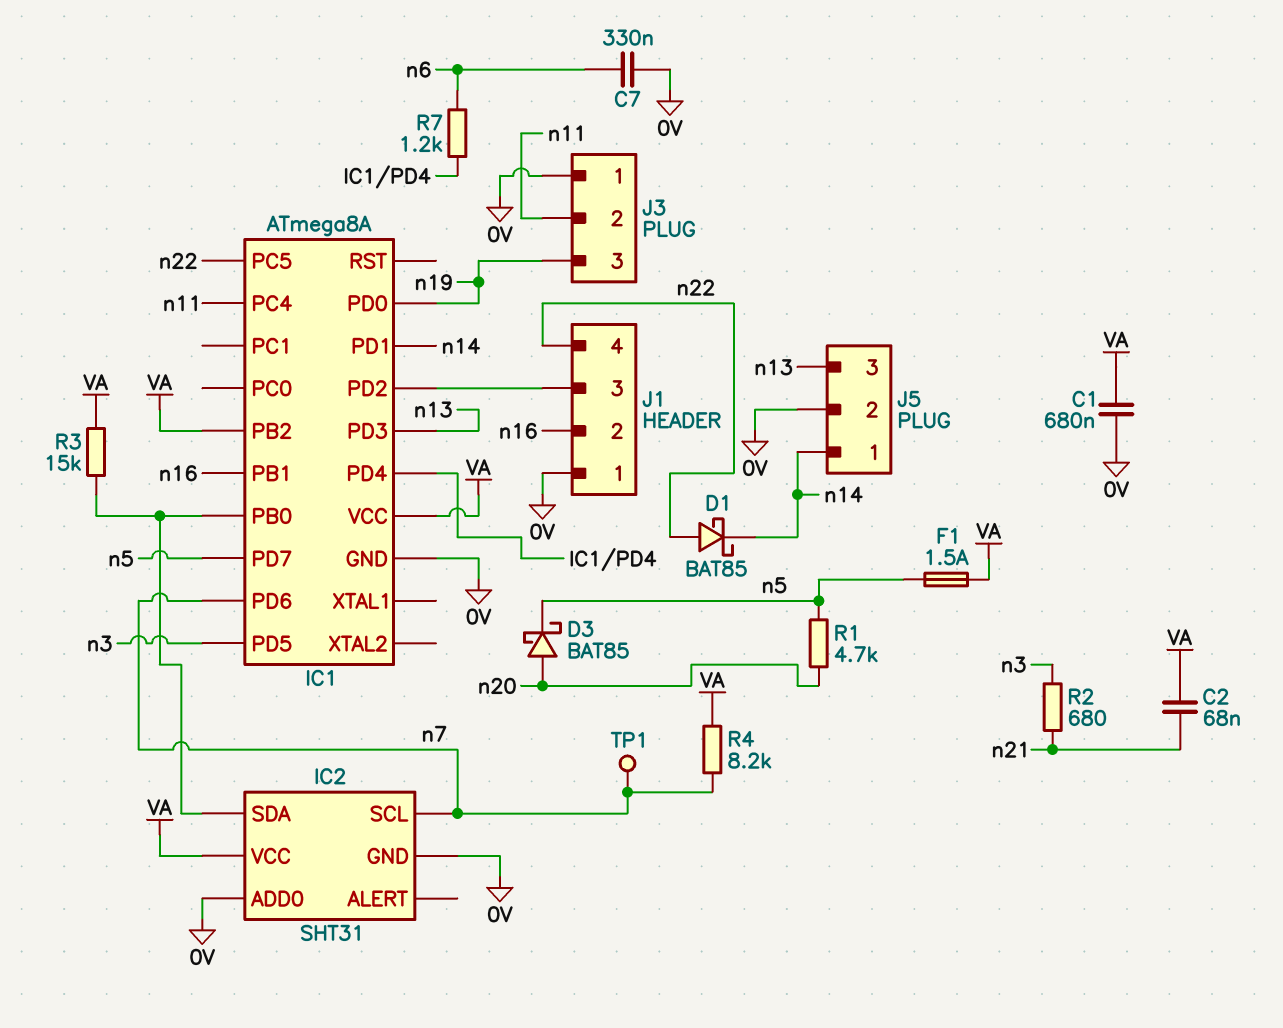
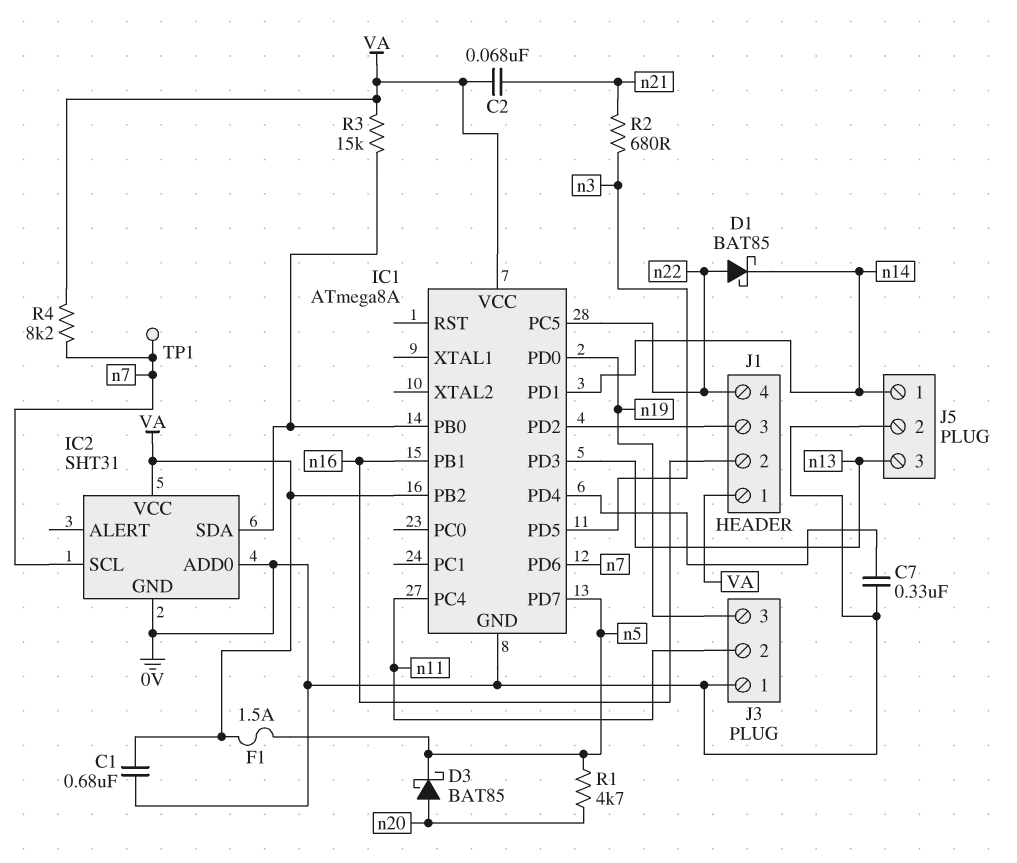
C7: 330nF (0V, n6) -> 330nF (0V, IC1/PD4)
J1 pin 1: 0V -> VA
R7: 1.2k (IC1/PD4, n6) -> none

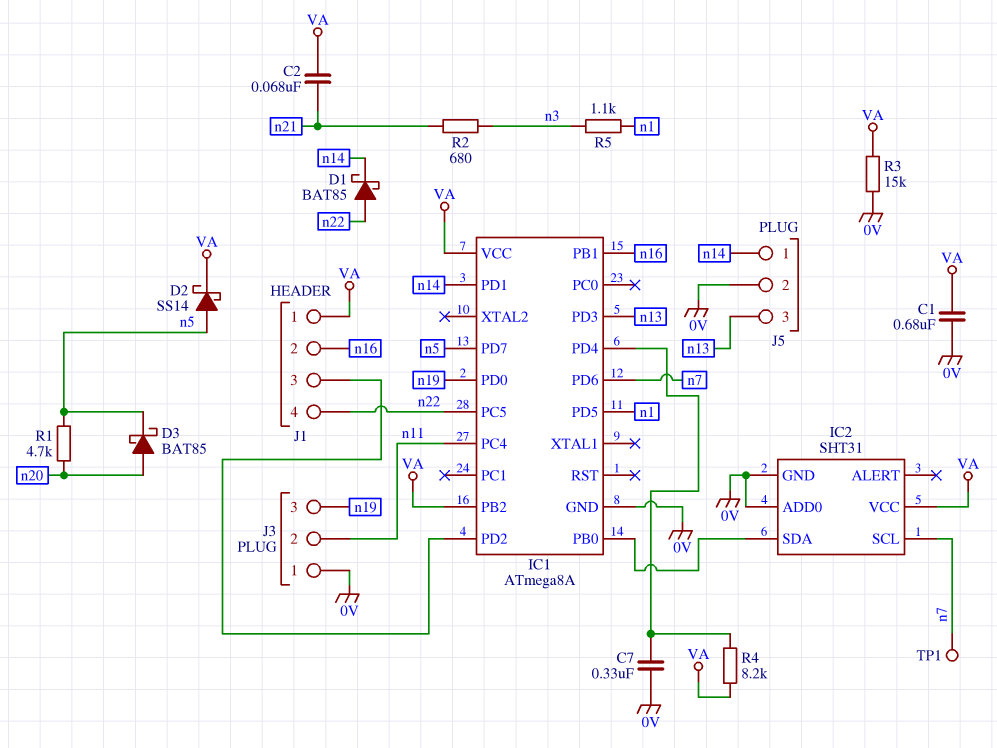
D2: none -> schottky SS14 (A n5, K VA)
F1: 1.5A (VA, n5) -> none
IC1 pin PD5: n3 -> n1
R3: 15k (IC1/PB0, VA) -> 15k (0V, VA)
R4: 8.2k (VA, n7) -> 8.2k (IC1/PD4, VA)
R5: none -> 1.1k (n1, n3)

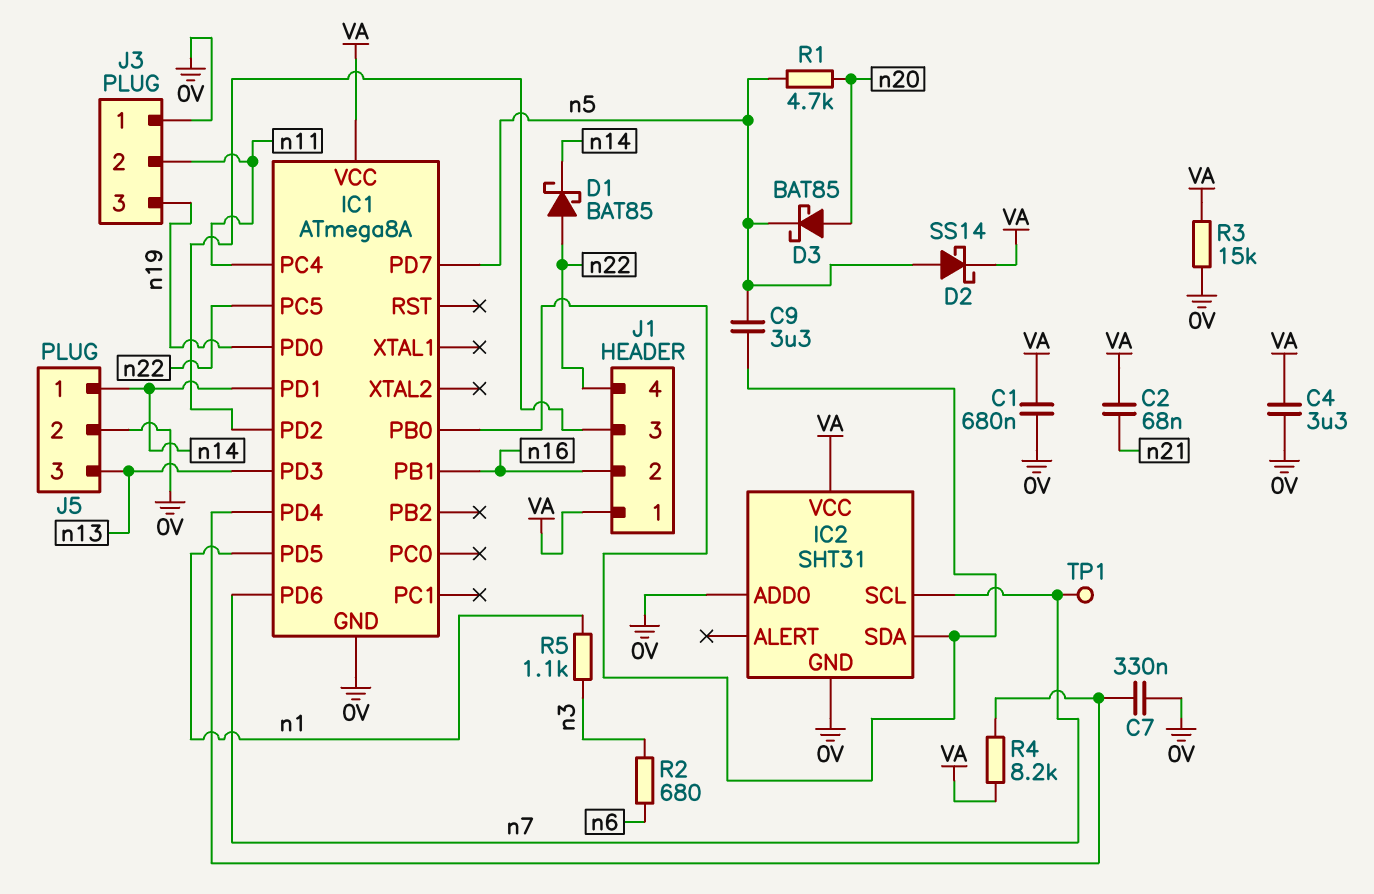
C4: none -> 3.3uF (0V, VA)
C9: none -> 3.3uF (IC1/PB0, n5)
IC1 pin PB2: VA -> none
R2: 680 (n3, n21) -> 680 (n3, n6)

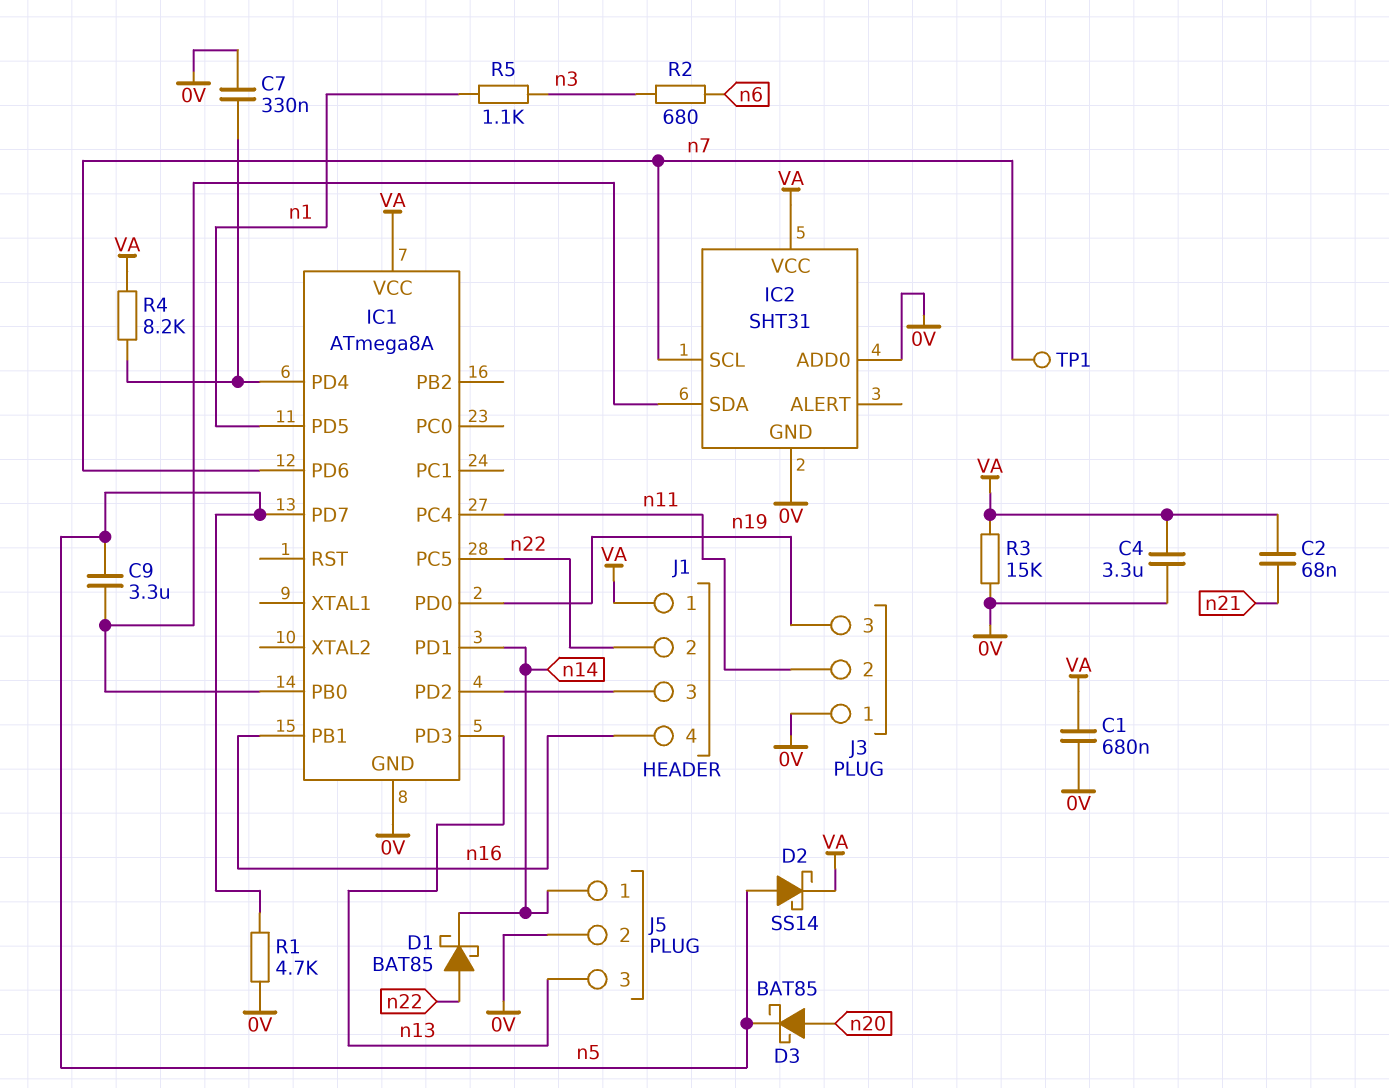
J1 pin 2: n16 -> n22
J1 pin 4: n22 -> n16
R1: 4.7k (n5, n20) -> 4.7k (0V, n5)

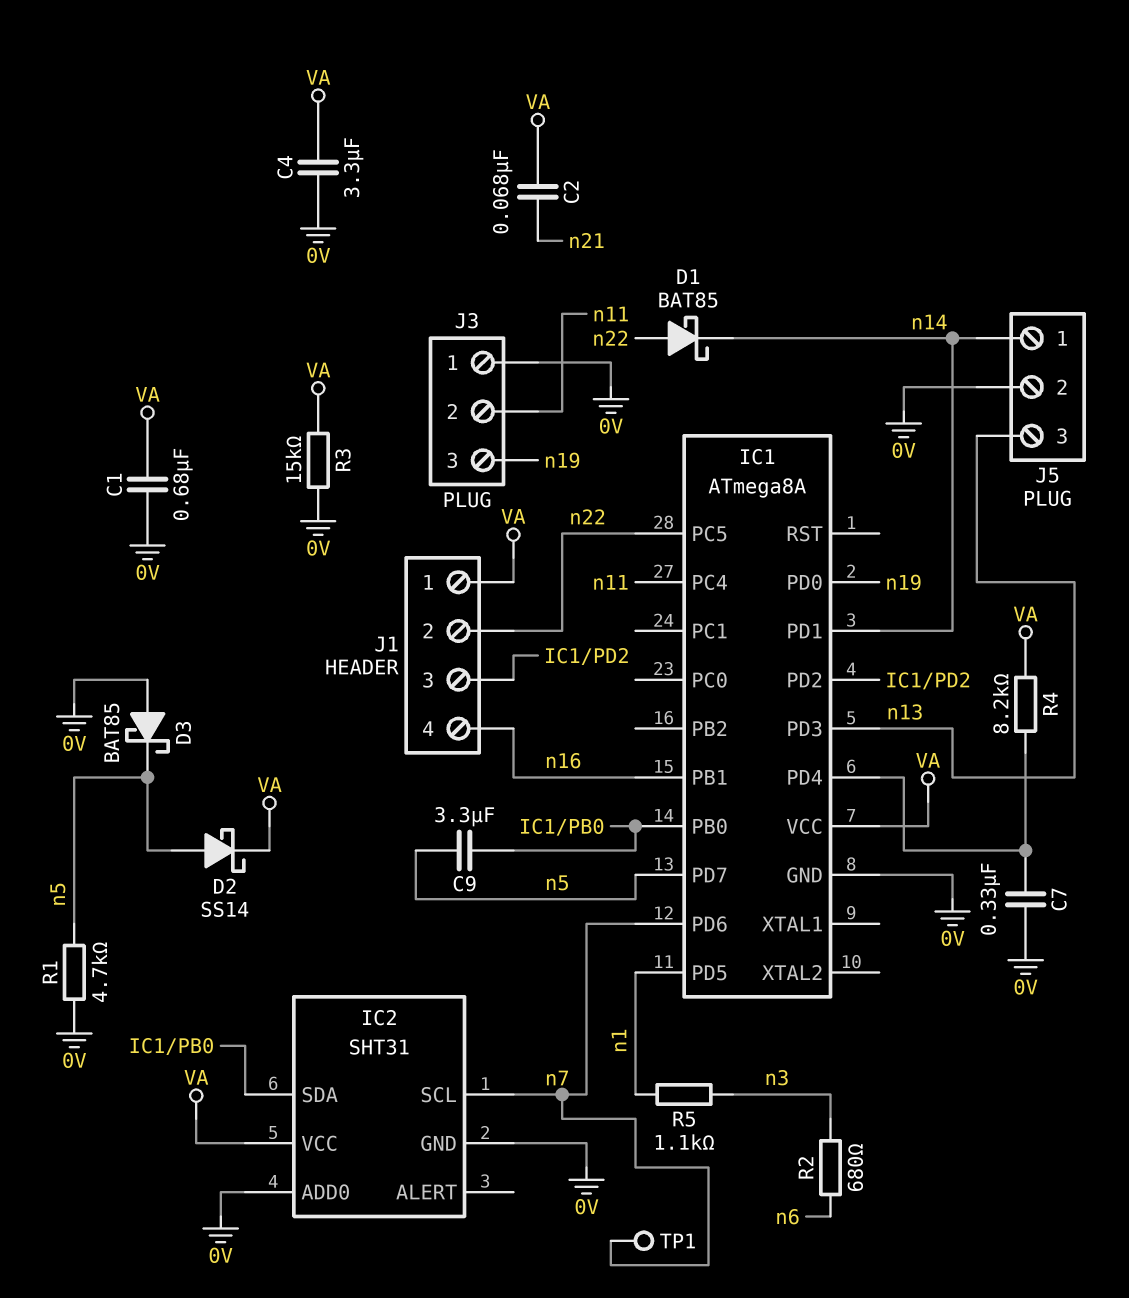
D3: schottky BAT85 (A n20, K n5) -> schottky BAT85 (A 0V, K n5)

